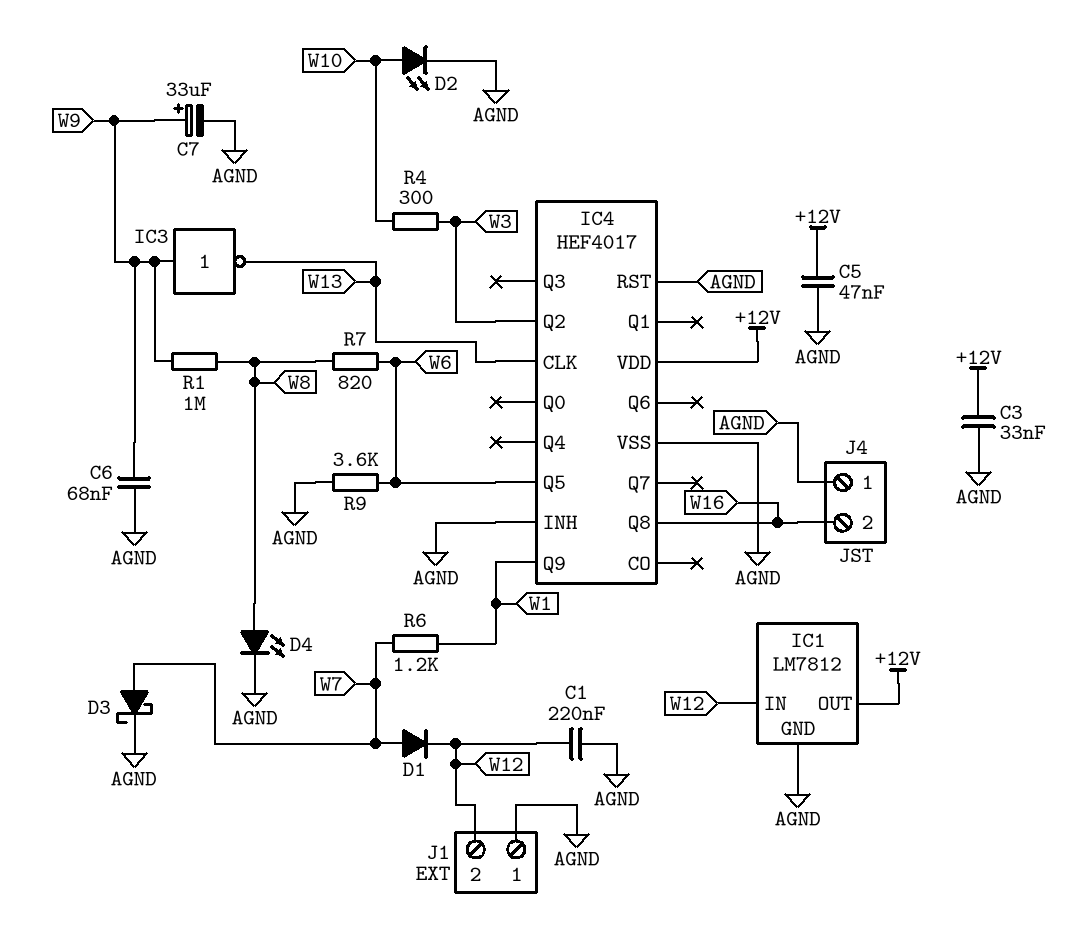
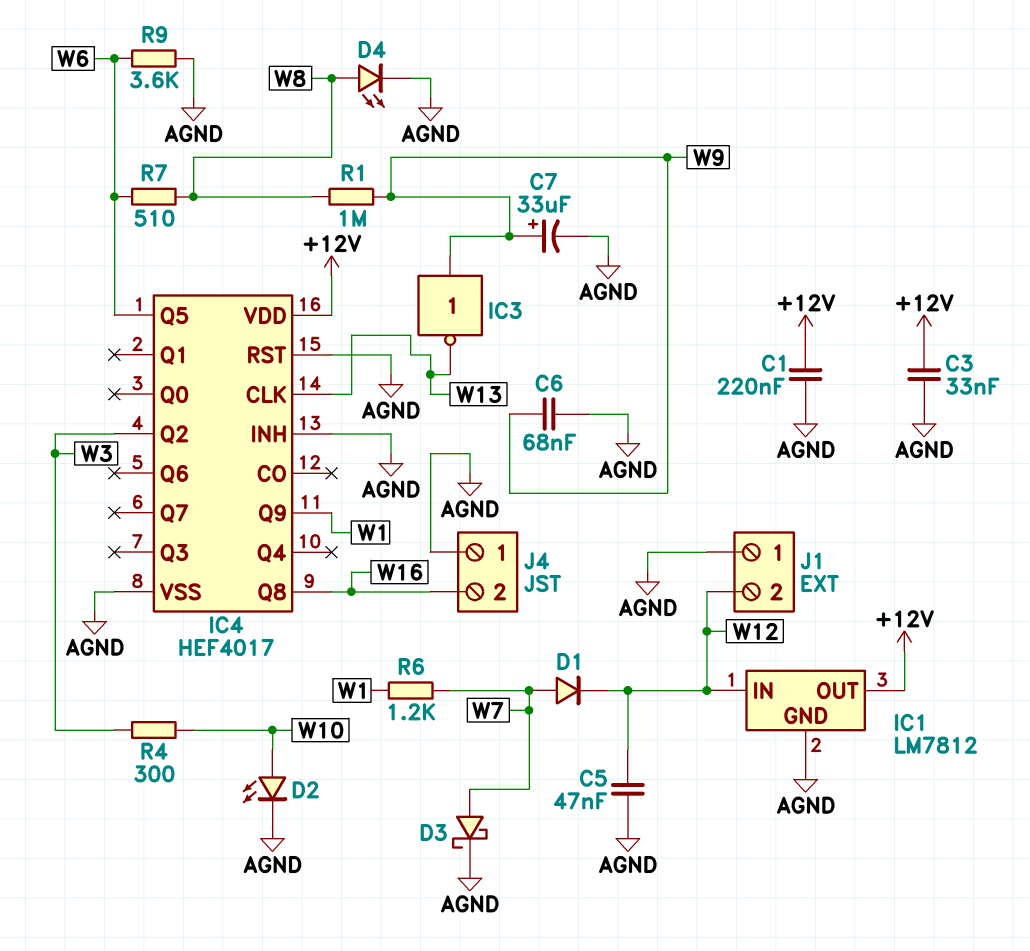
C1: 220nF (AGND, W12) -> 220nF (+12V, AGND)
C5: 47nF (+12V, AGND) -> 47nF (AGND, W12)
R7: 820 (W6, W8) -> 510 (W6, W8)

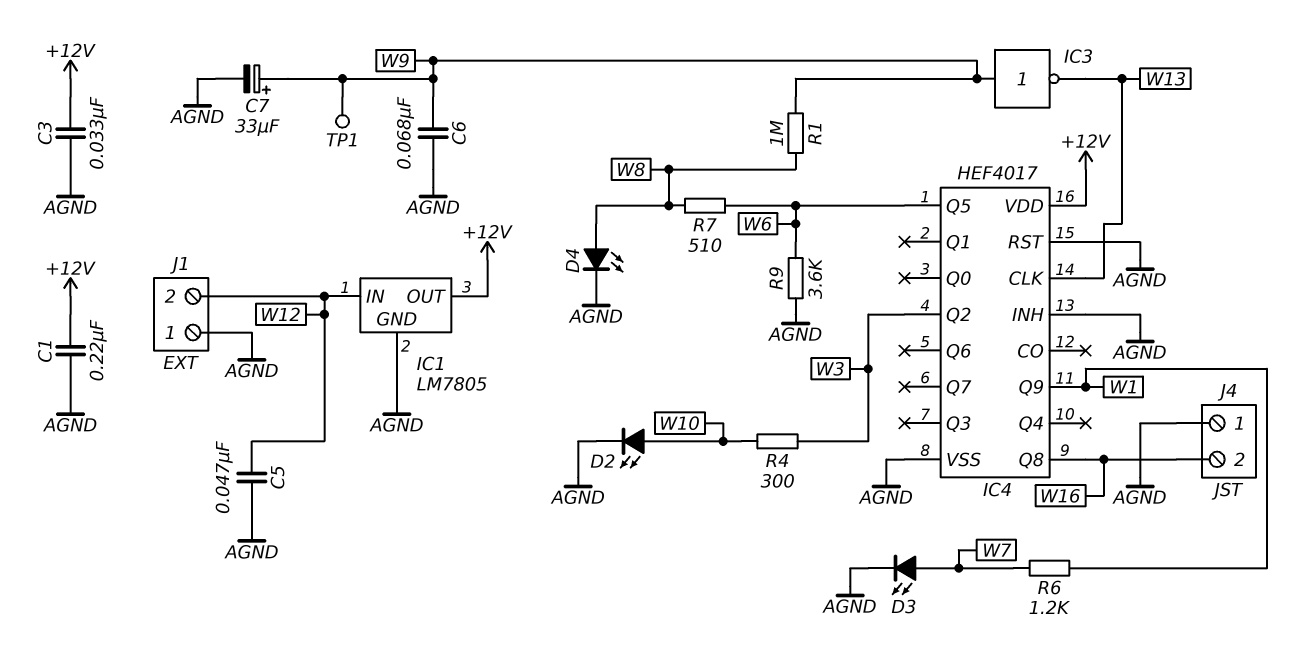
D1: diode (A W7, K W12) -> none
D3: schottky (A W7, K AGND) -> LED (A W7, K AGND)
IC1: LM7812 -> LM7805
TP1: none -> test point (W9)

